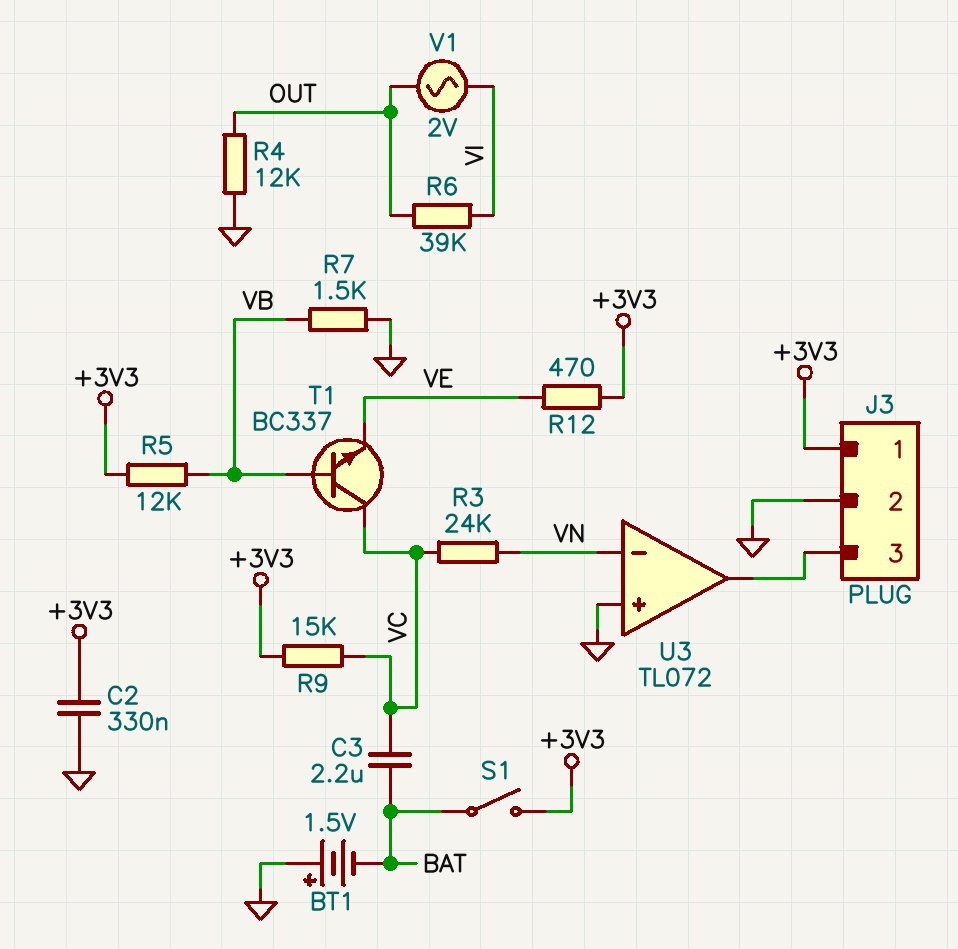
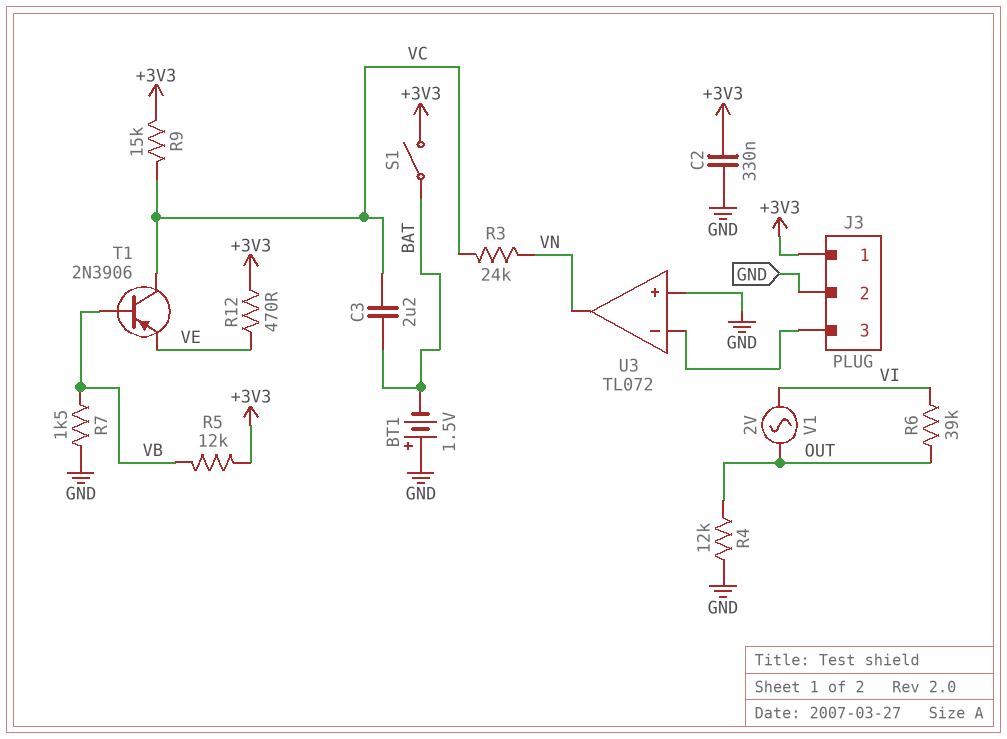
T1: NPN BC337 (B VB, C VC, E VE) -> PNP 2N3906 (B VB, C VC, E VE)
U3 pin in-: VN -> J3/3
U3 pin out: J3/3 -> VN

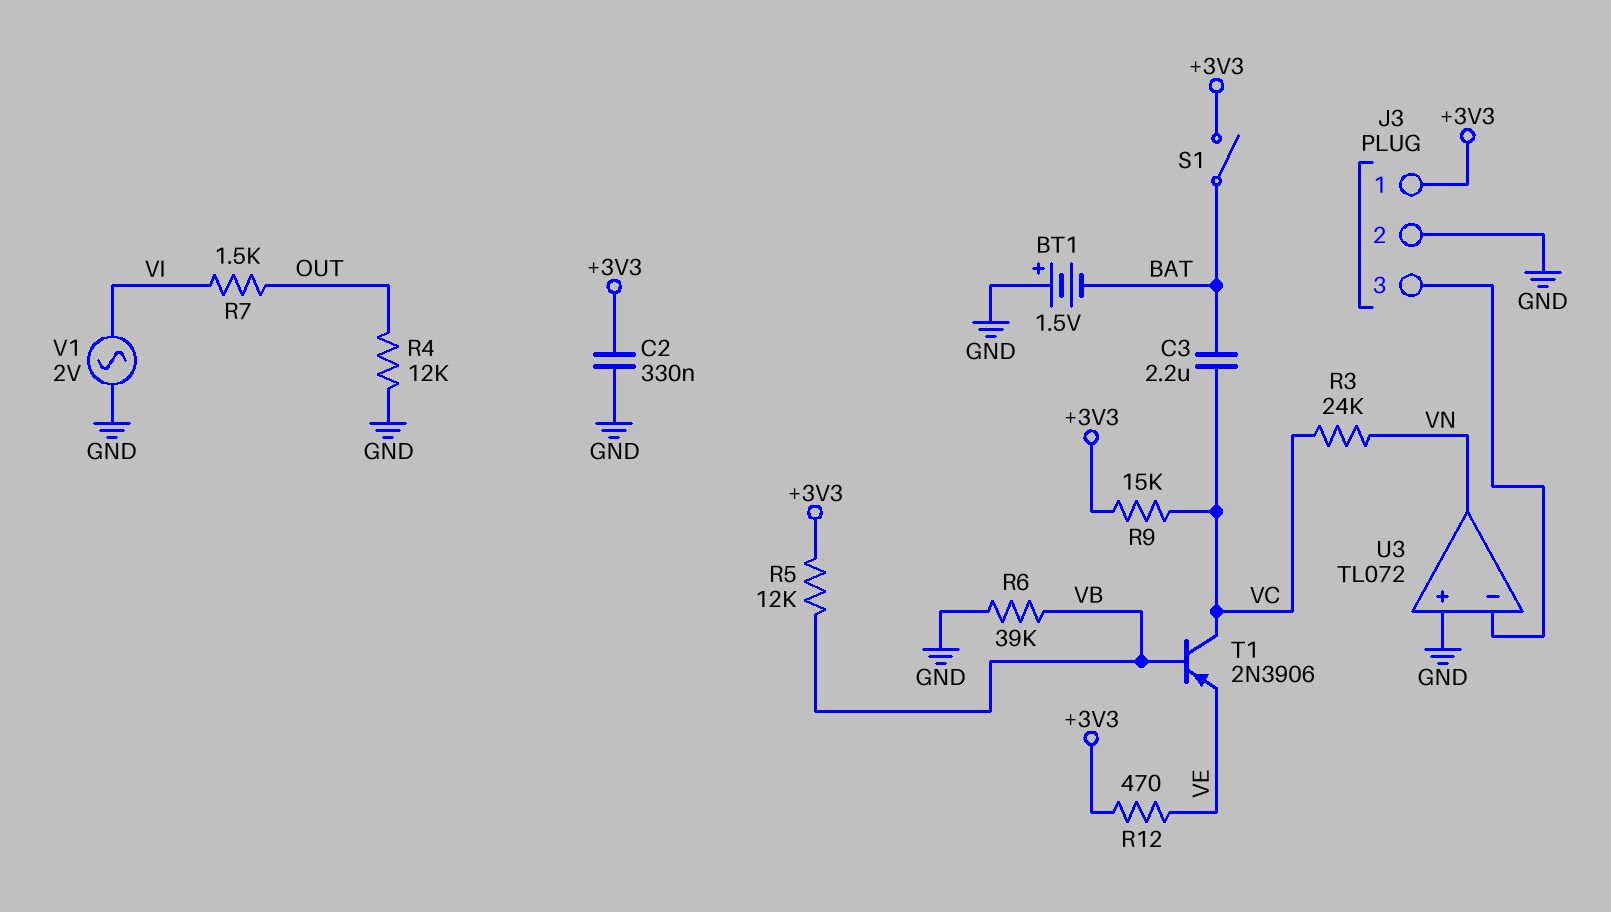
R6: 39k (OUT, VI) -> 39k (GND, VB)
R7: 1.5k (GND, VB) -> 1.5k (OUT, VI)
V1: AC 2V (OUT, VI) -> AC 2V (GND, VI)

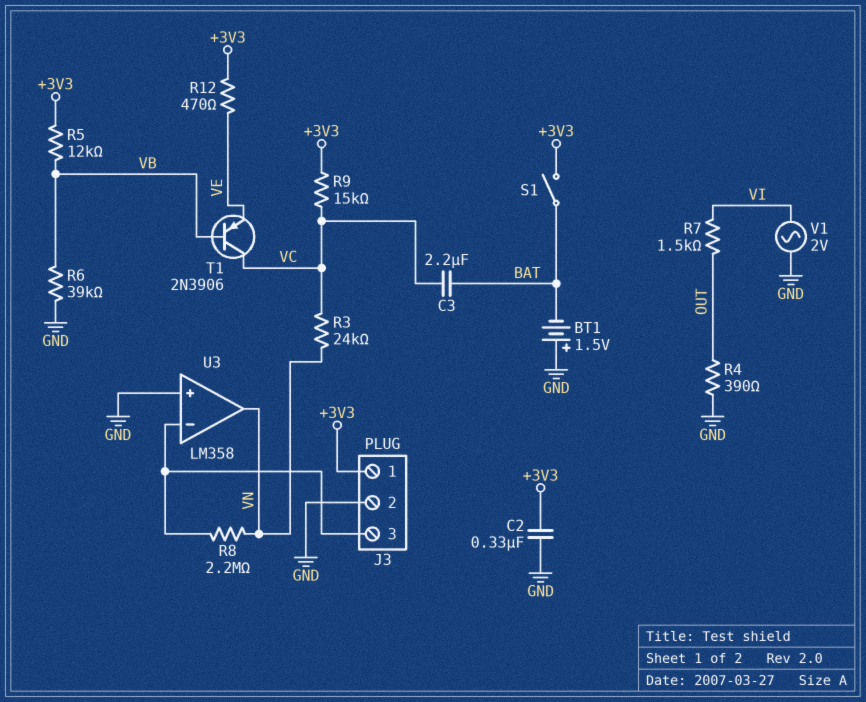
R4: 12k (GND, OUT) -> 390 (GND, OUT)
R8: none -> 2.2M (J3/3, VN)
U3: TL072 -> LM358

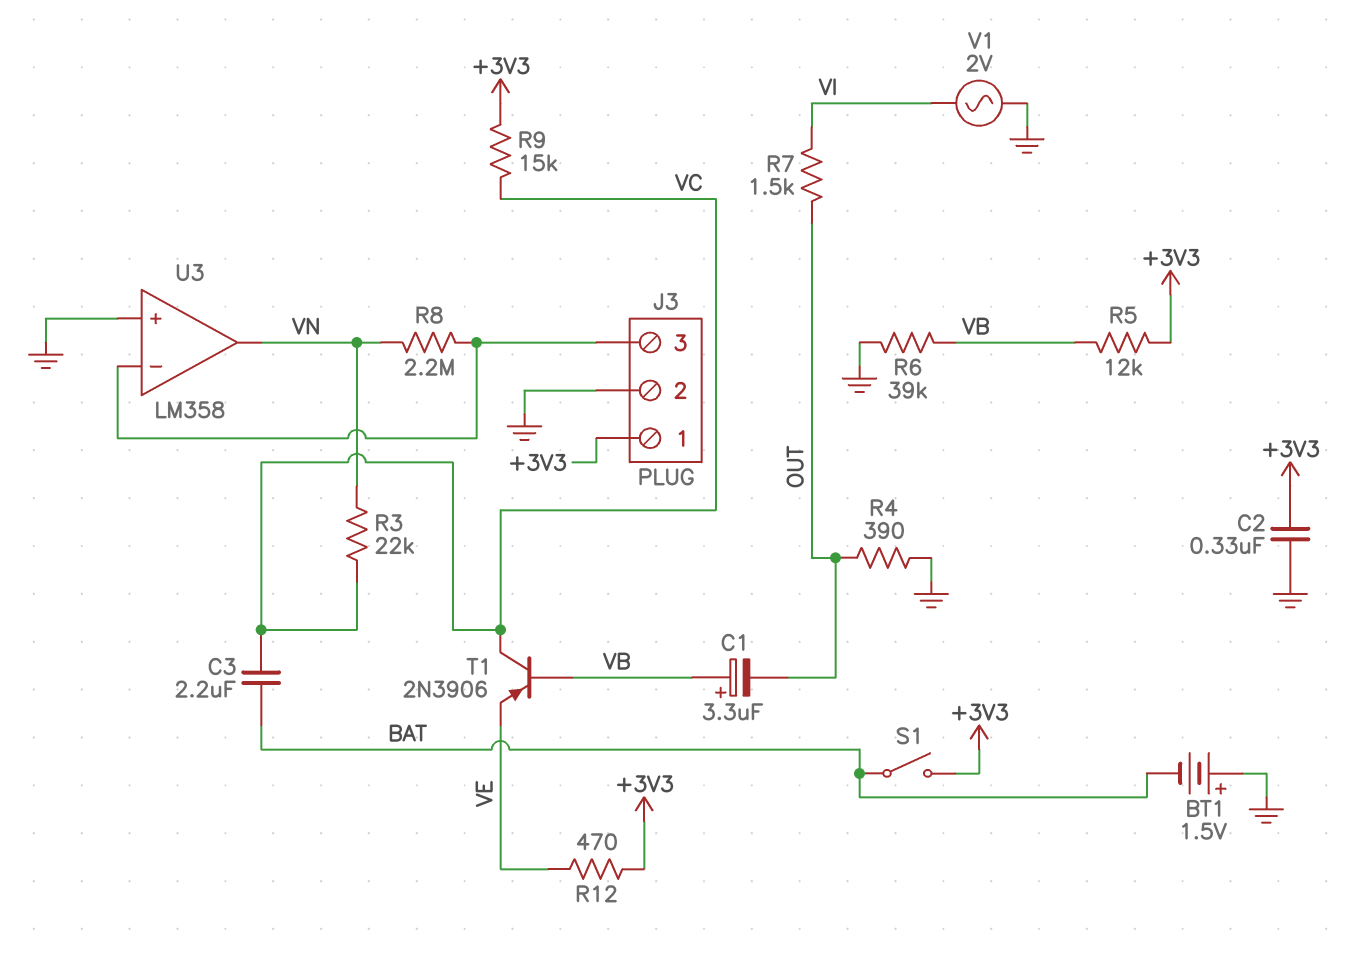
C1: none -> 3.3uF (plus VB, minus OUT)
R3: 24k (VC, VN) -> 22k (VC, VN)

